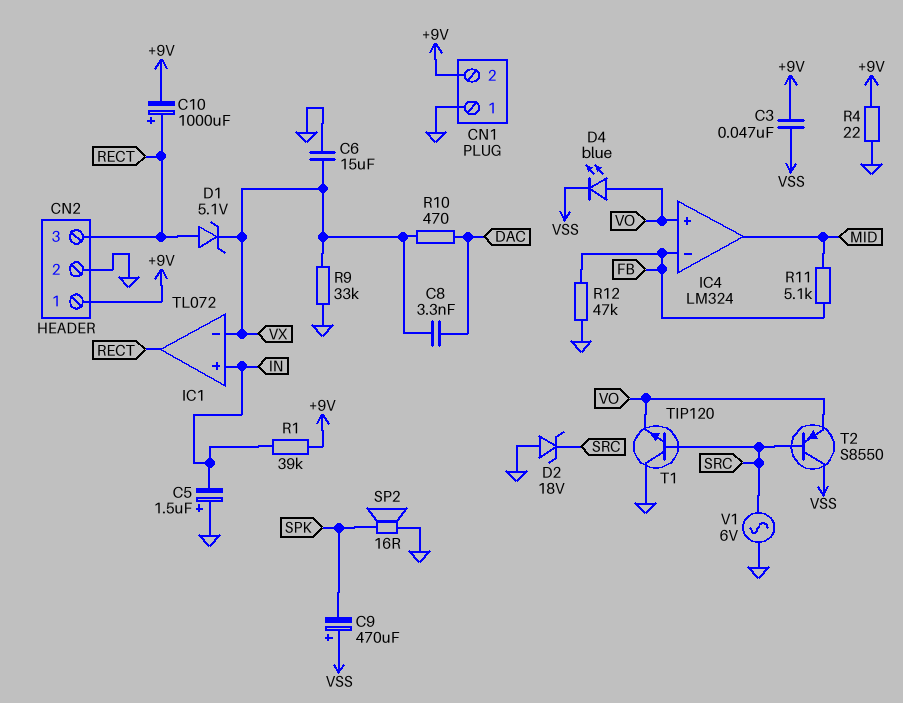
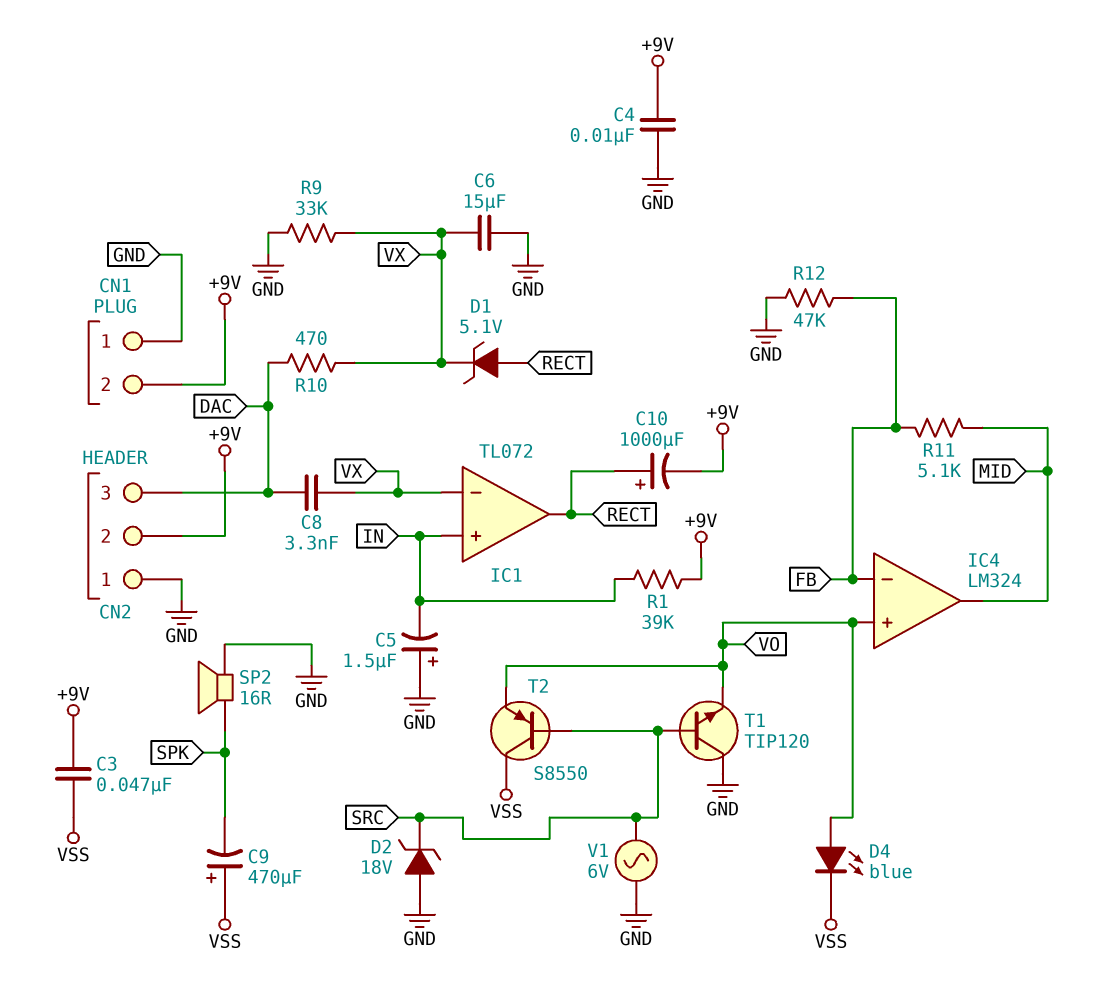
C4: none -> 10nF (+9V, GND)
CN2 pin 1: +9V -> GND
CN2 pin 2: GND -> +9V
CN2 pin 3: RECT -> DAC
R4: 22 (+9V, GND) -> none

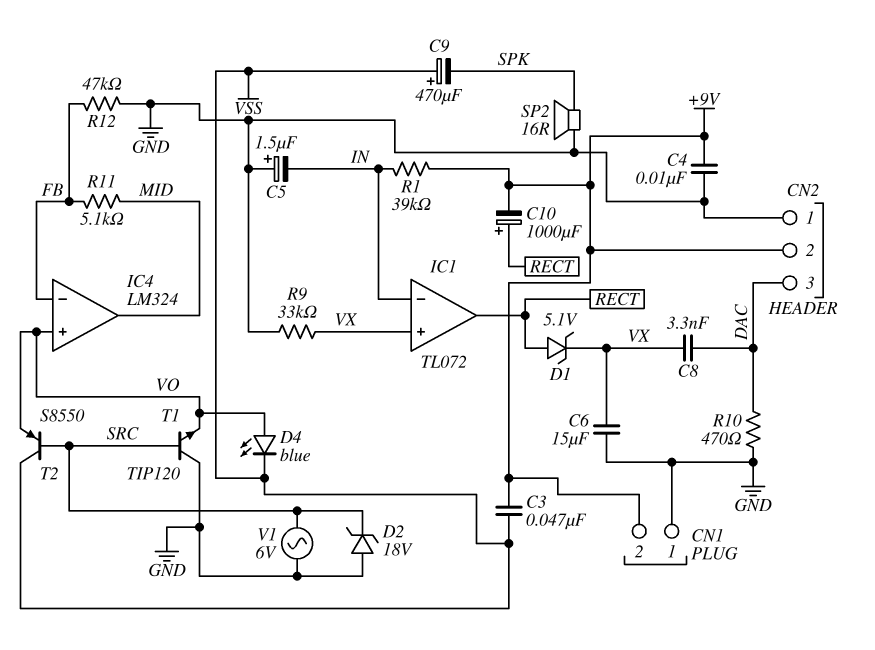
IC1 pin in+: IN -> VX
IC1 pin in-: VX -> IN
R10: 470 (DAC, VX) -> 470 (DAC, GND)

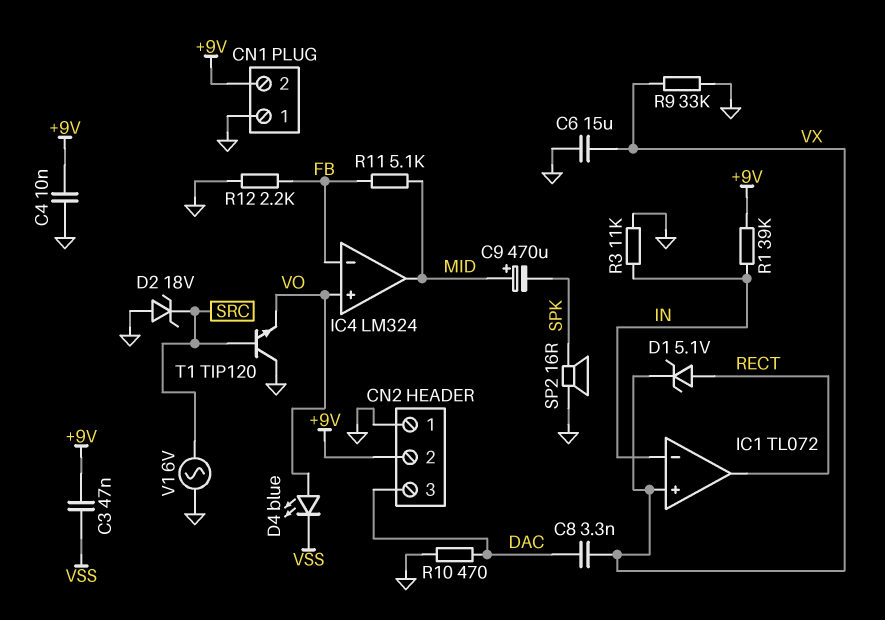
C5: 1.5uF (plus GND, minus IN) -> none
C9: 470uF (plus VSS, minus SPK) -> 470uF (plus MID, minus SPK)
C10: 1000uF (plus RECT, minus +9V) -> none
R3: none -> 11k (GND, IN)
R12: 47k (FB, GND) -> 2.2k (FB, GND)
T2: PNP S8550 (B SRC, C VSS, E VO) -> none

